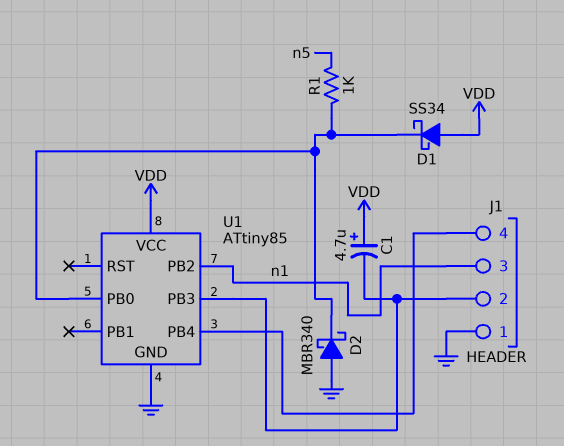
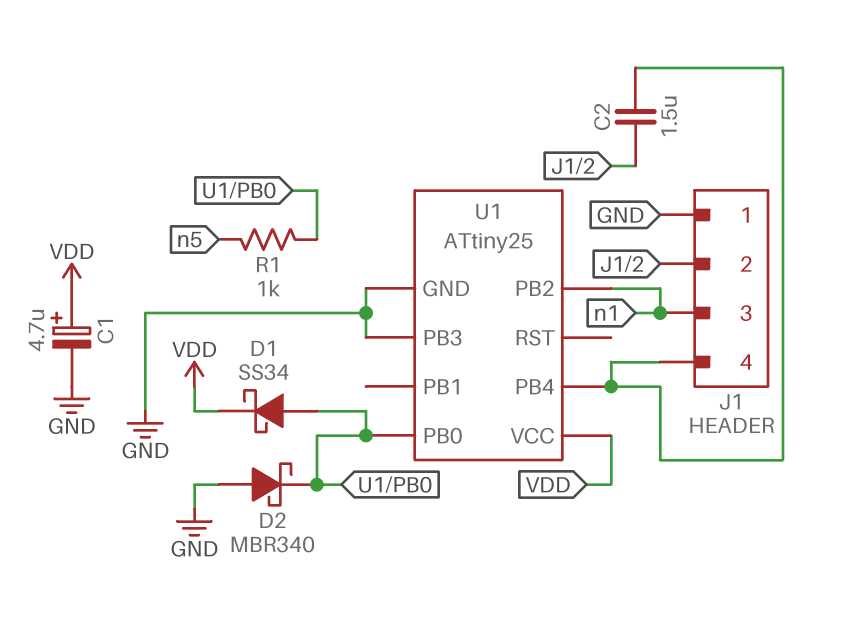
C1: 4.7uF (plus VDD, minus J1/2) -> 4.7uF (plus VDD, minus GND)
C2: none -> 1.5uF (J1/2, J1/4)
D1: schottky SS34 (A VDD, K U1/PB0) -> schottky SS34 (A U1/PB0, K VDD)
U1: ATtiny85 -> ATtiny25
U1 pin PB3: J1/2 -> GND

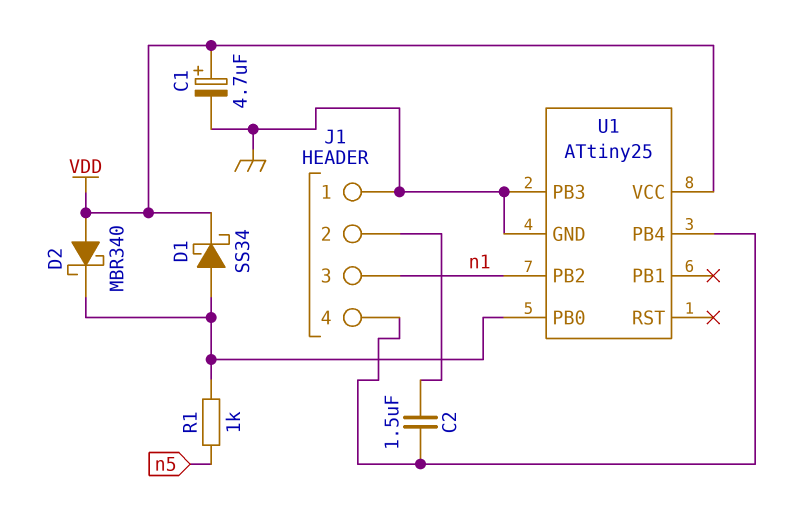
D2: schottky MBR340 (A GND, K U1/PB0) -> schottky MBR340 (A VDD, K U1/PB0)

